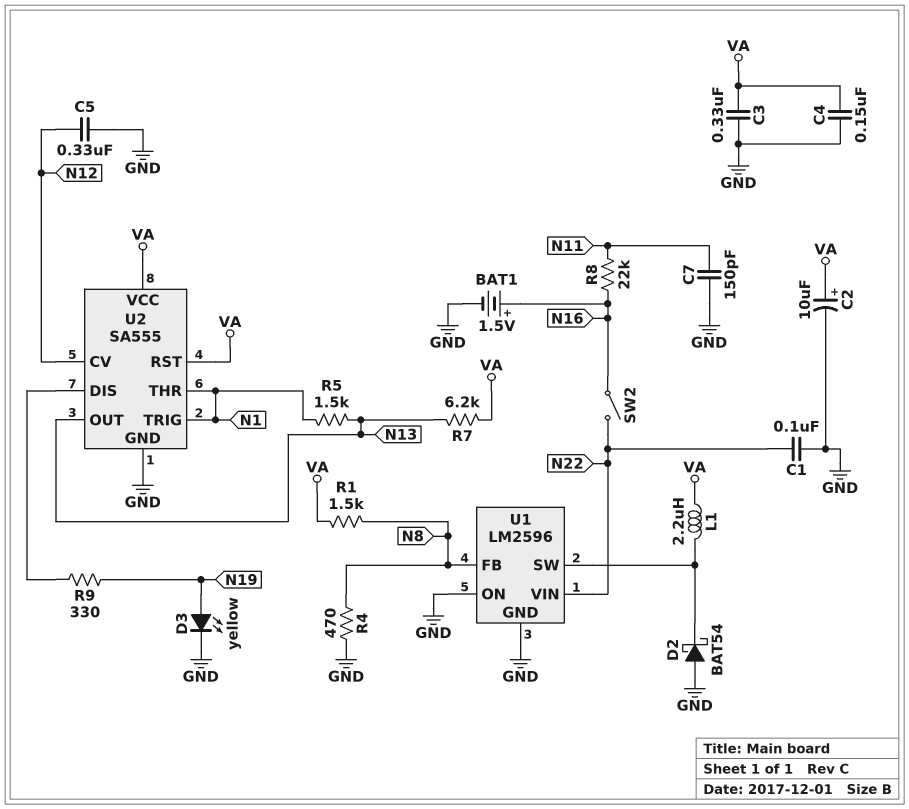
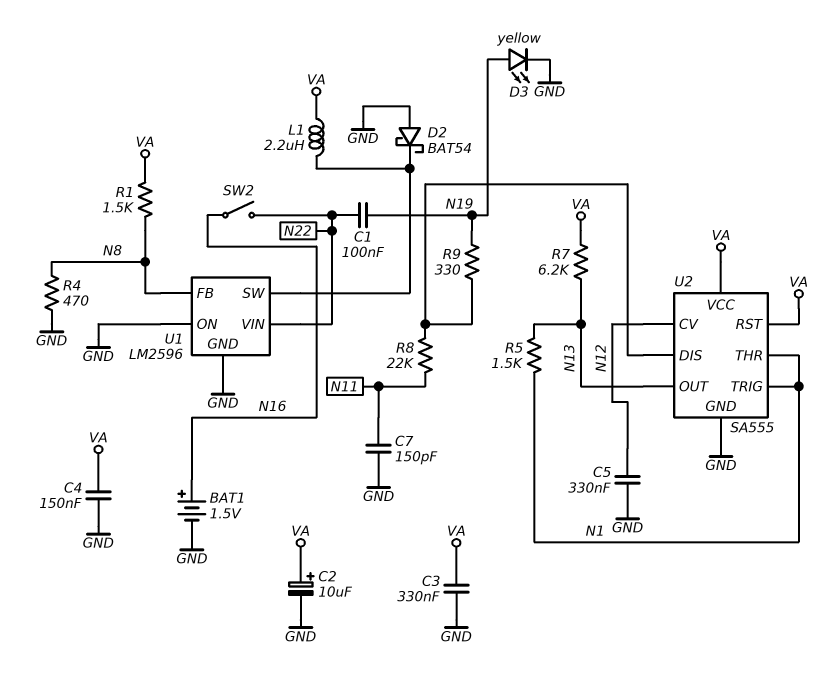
C1: 100nF (GND, N22) -> 100nF (N19, N22)
R8: 22k (N11, N16) -> 22k (N11, U2/DIS)

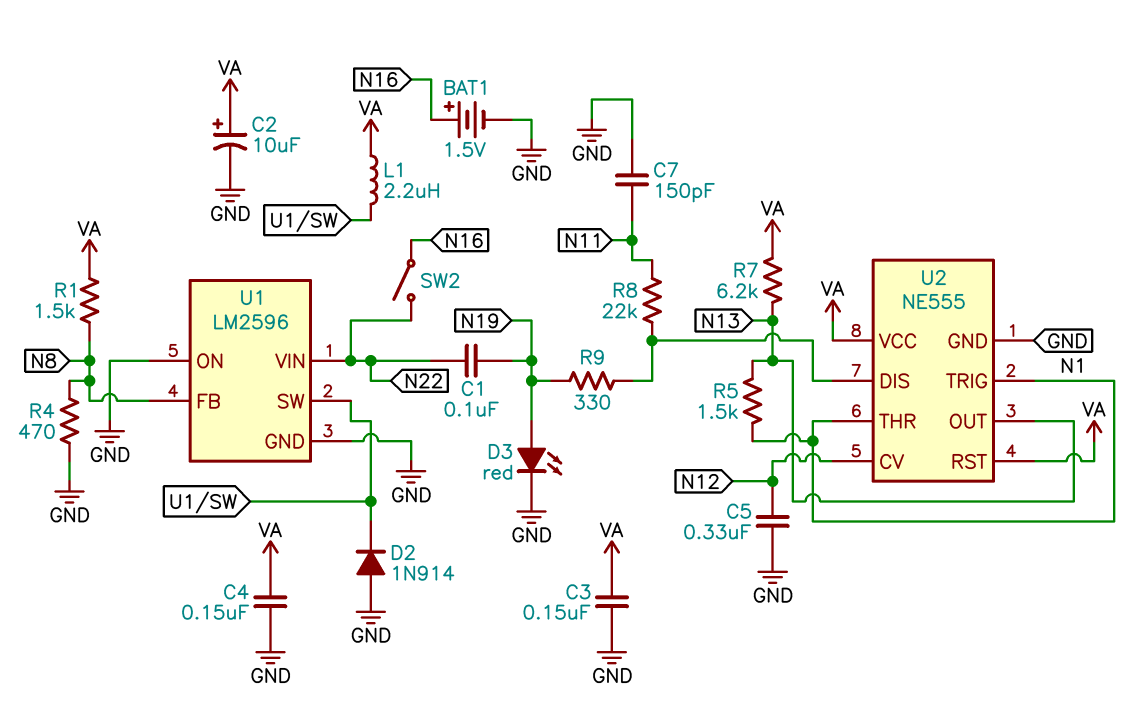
C3: 330nF (GND, VA) -> 150nF (GND, VA)
D2: schottky BAT54 (A GND, K U1/SW) -> diode 1N914 (A GND, K U1/SW)
D3: LED yellow (A N19, K GND) -> LED red (A N19, K GND)
U2: SA555 -> NE555

